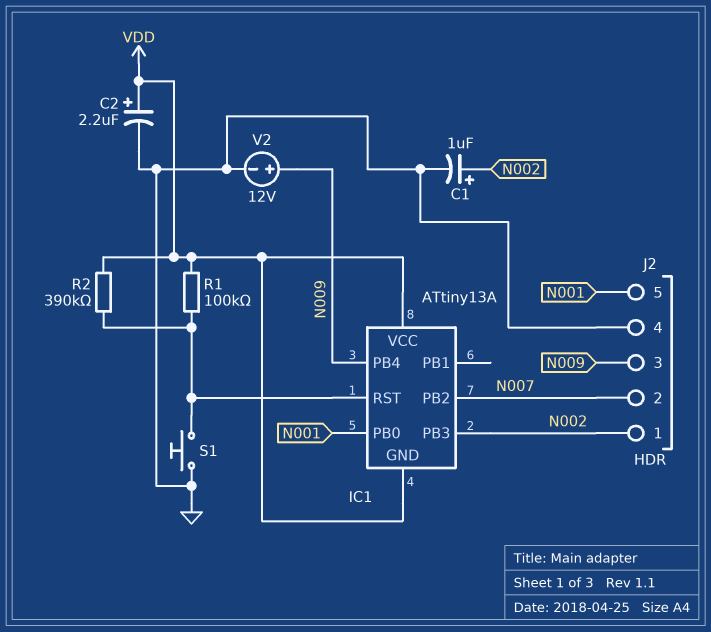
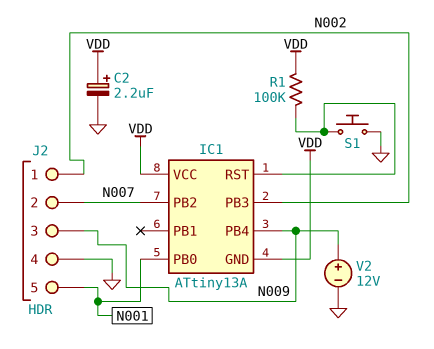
C1: 1uF (plus N002, minus GND) -> none
R2: 390k (IC1/RST, VDD) -> none

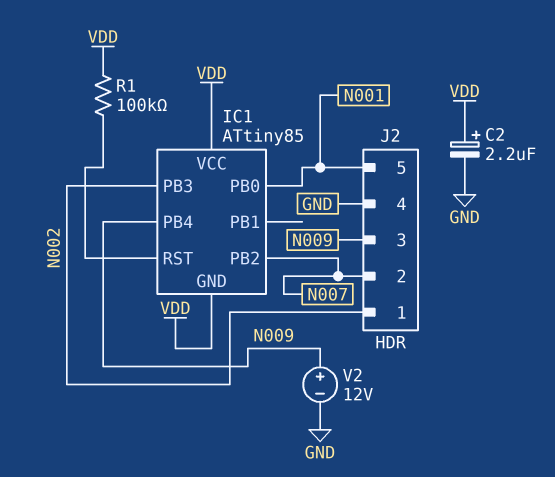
IC1: ATtiny13A -> ATtiny85
S1: button (GND, IC1/RST) -> none

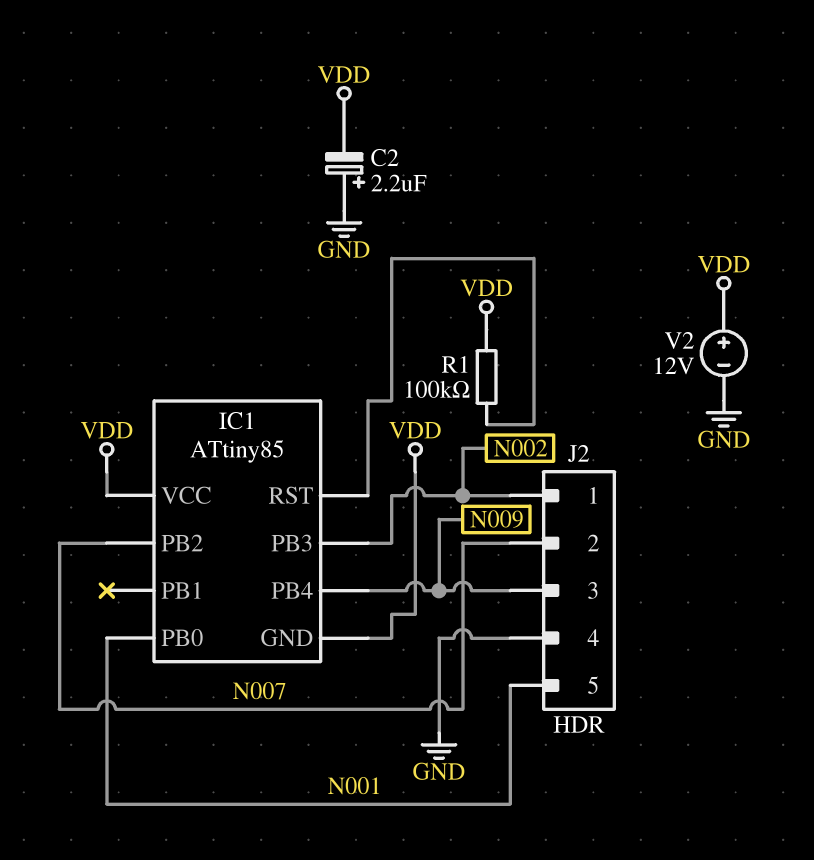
C2: 2.2uF (plus VDD, minus GND) -> 2.2uF (plus GND, minus VDD)
V2: 12V (plus N009, minus GND) -> 12V (plus VDD, minus GND)

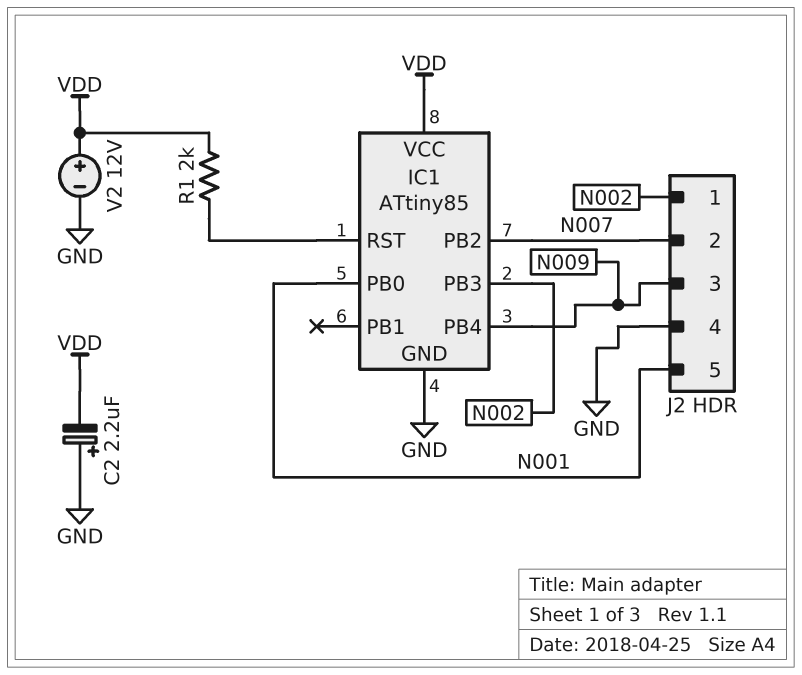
IC1 pin GND: VDD -> GND
R1: 100k (IC1/RST, VDD) -> 2k (IC1/RST, VDD)

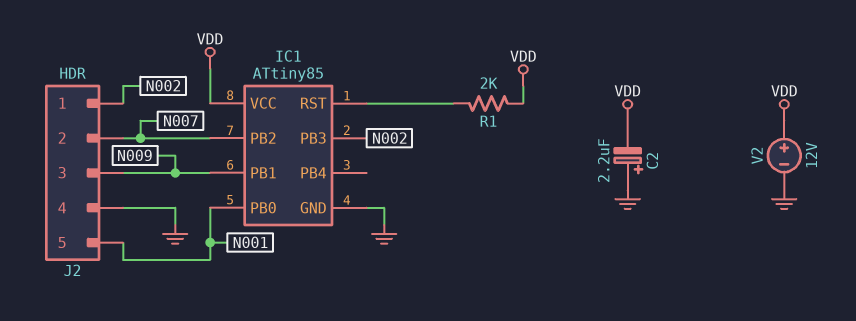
IC1 pin PB1: none -> N009
IC1 pin PB4: N009 -> none

